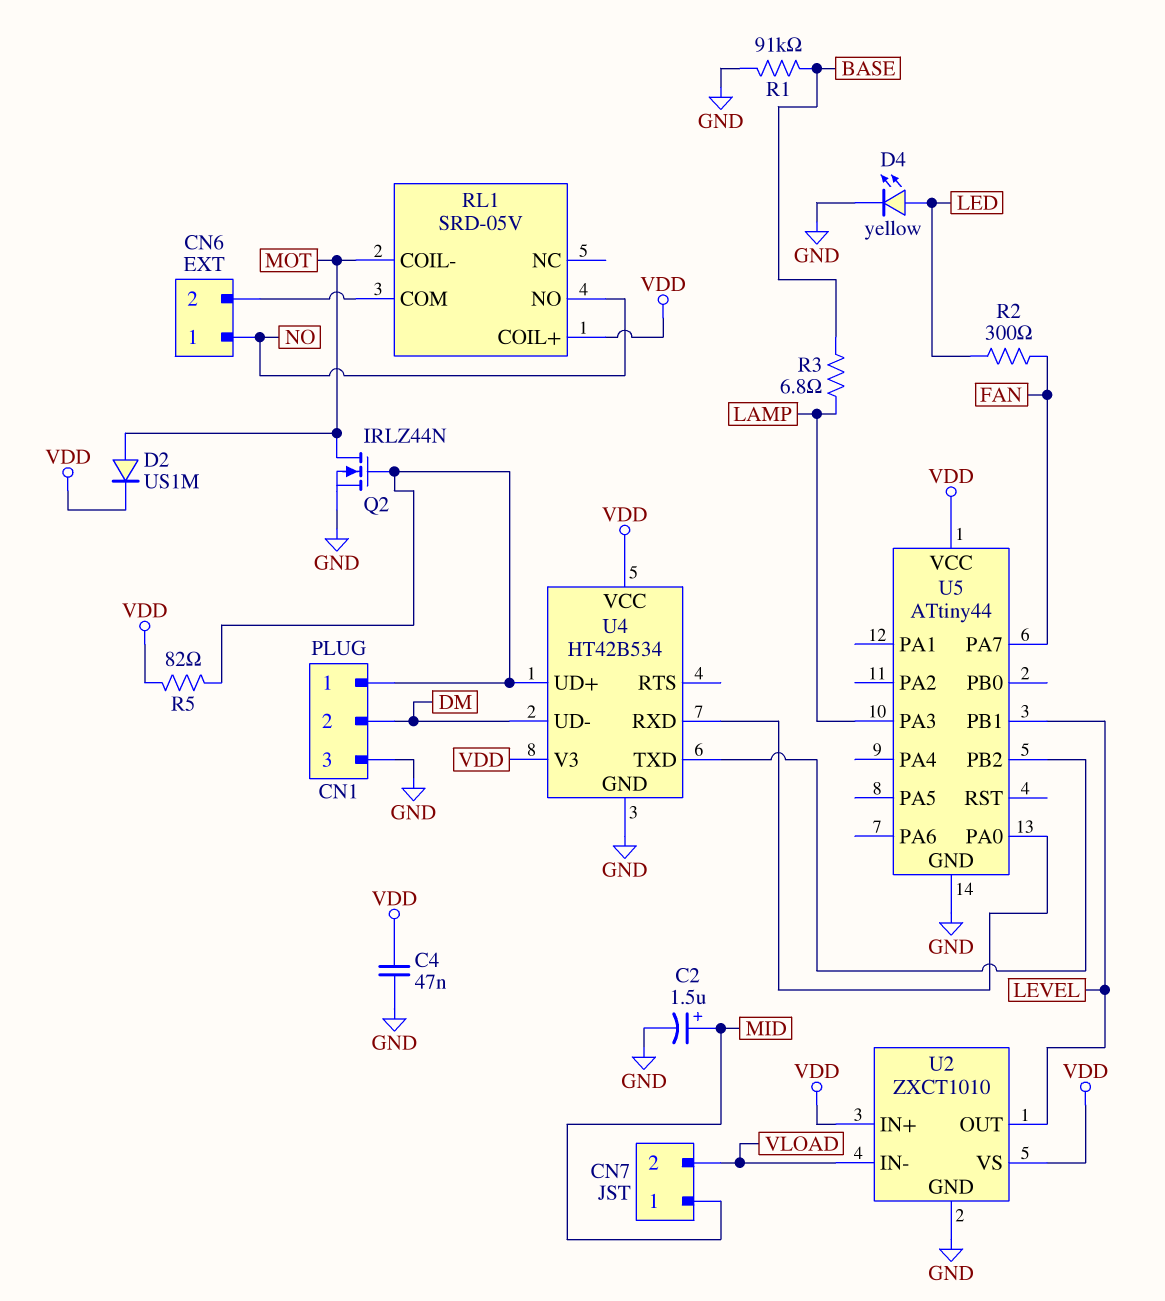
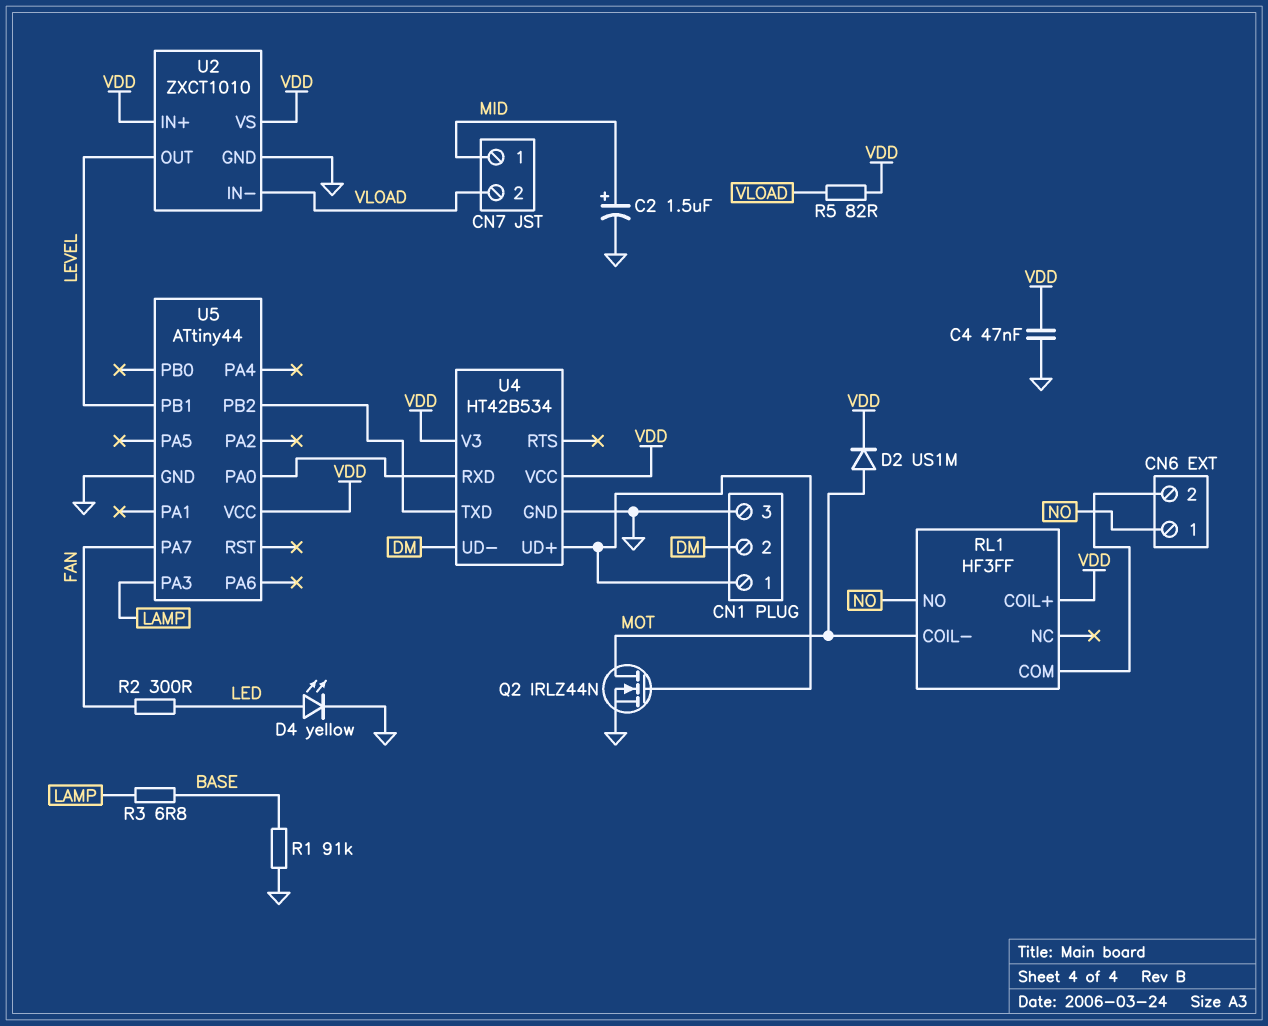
R5: 82 (CN1/1, VDD) -> 82 (VDD, VLOAD)
RL1: SRD-05V -> HF3FF

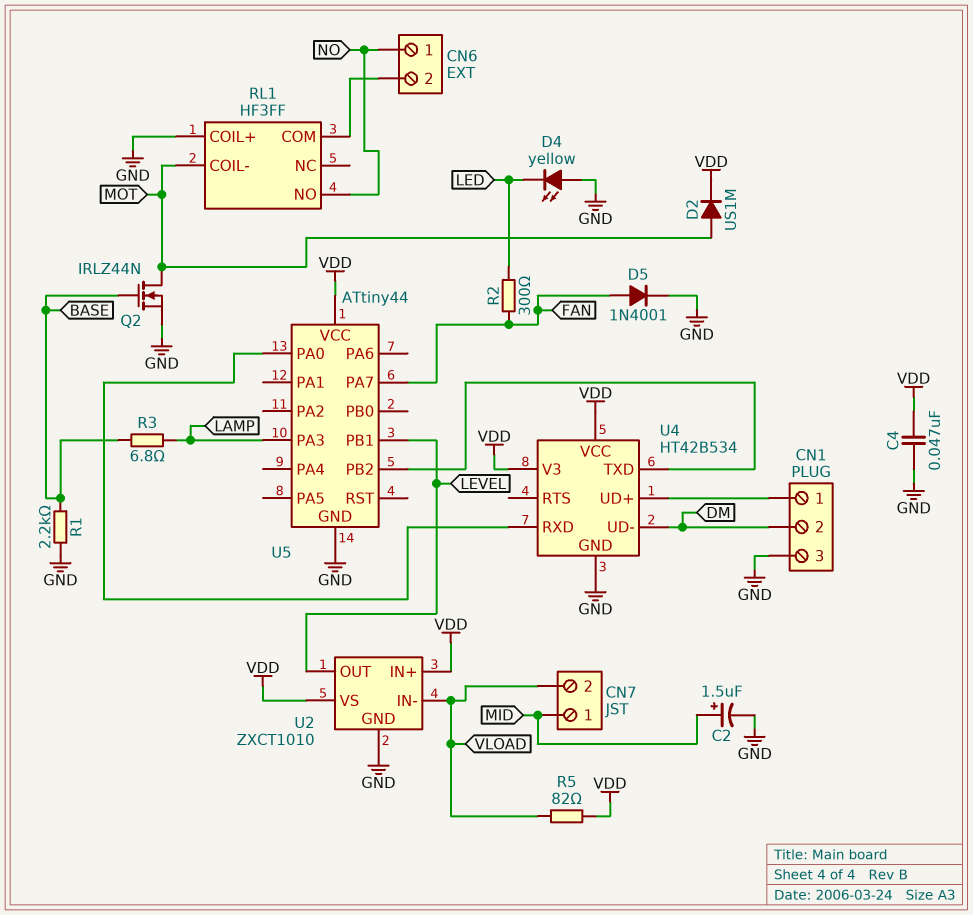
D4: LED yellow (A LED, K GND) -> LED yellow (A GND, K LED)
D5: none -> diode 1N4001 (A FAN, K GND)
Q2: NMOS IRLZ44N (G CN1/1, D MOT, S GND) -> NMOS IRLZ44N (G BASE, D MOT, S GND)
R1: 91k (BASE, GND) -> 2.2k (BASE, GND)
RL1 pin COIL+: VDD -> GND

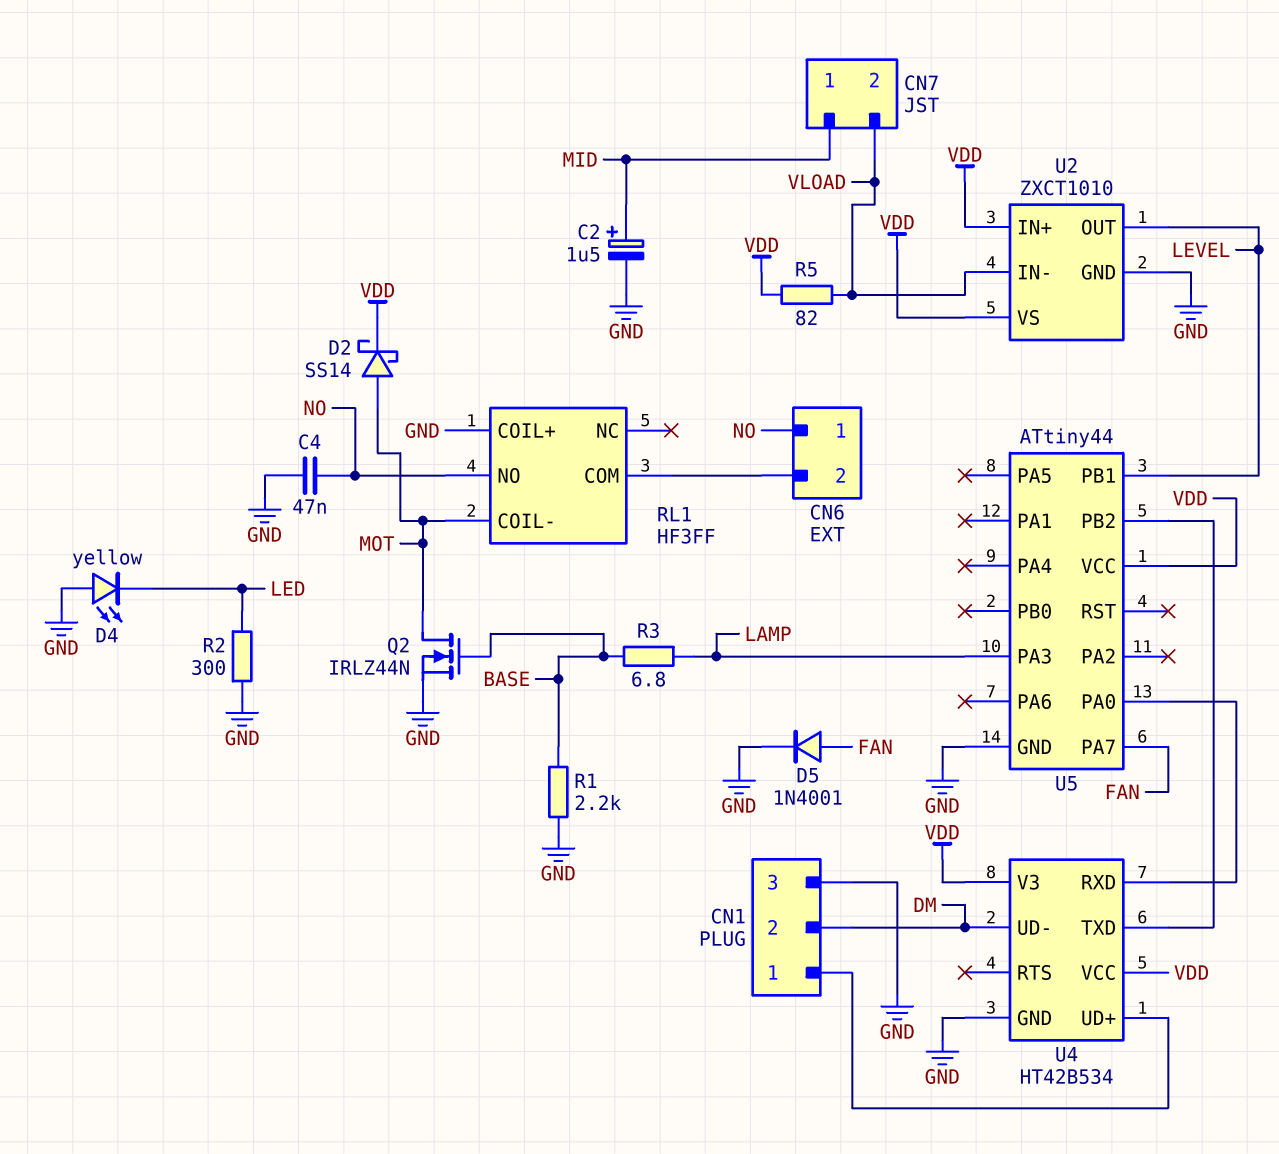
C4: 47nF (GND, VDD) -> 47nF (GND, NO)
D2: diode US1M (A MOT, K VDD) -> schottky SS14 (A MOT, K VDD)
R2: 300 (FAN, LED) -> 300 (GND, LED)

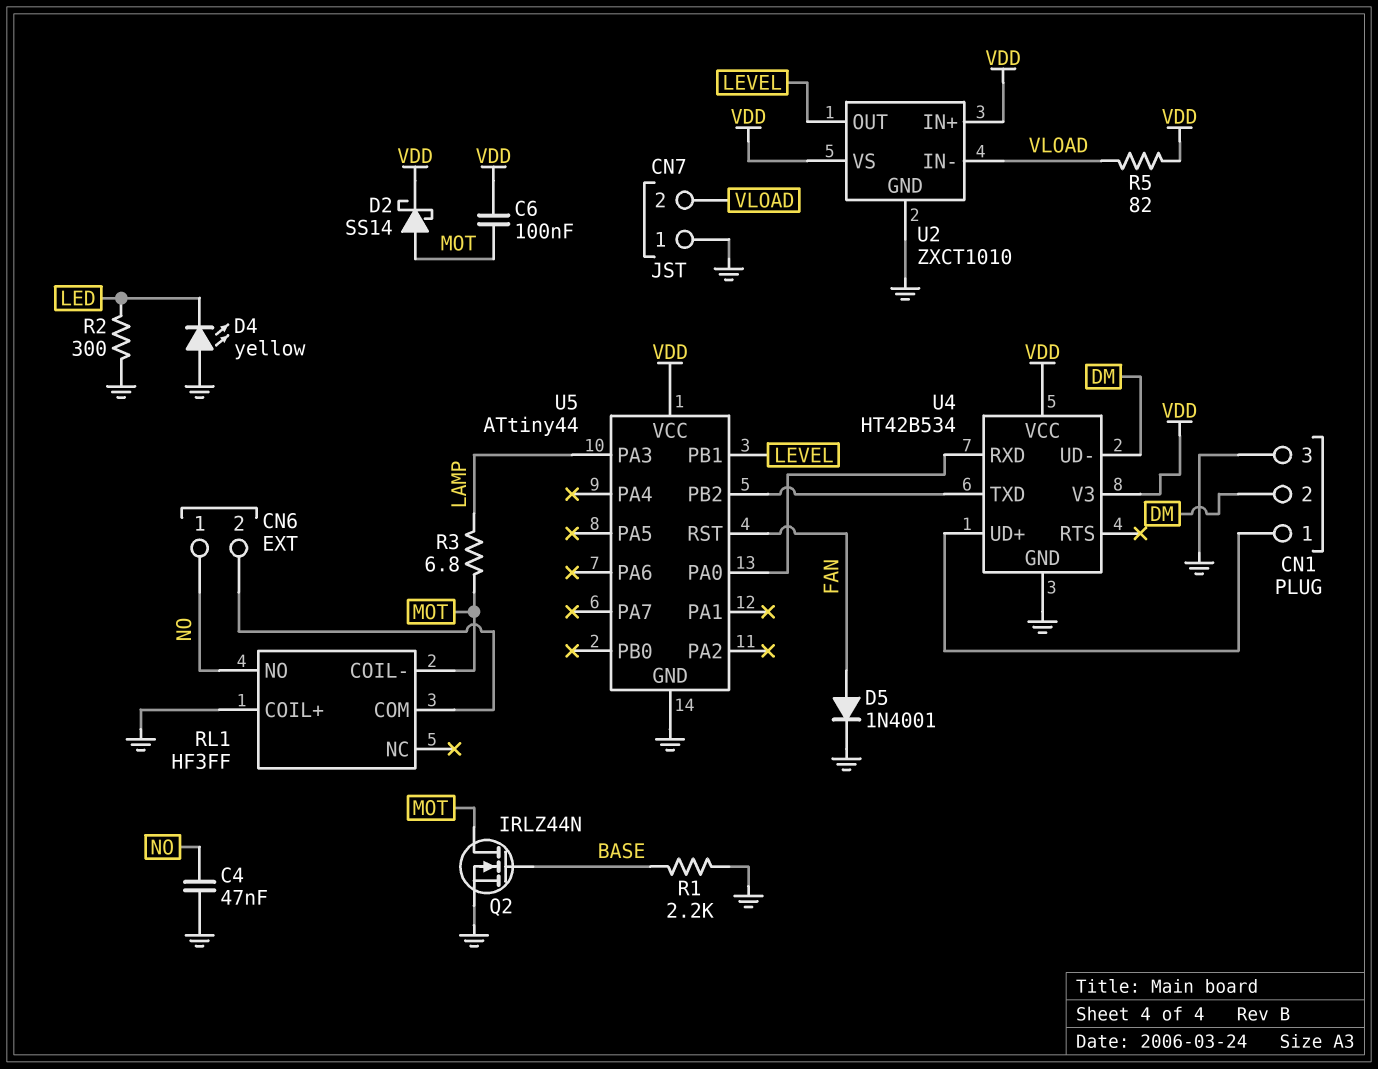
C2: 1.5uF (plus MID, minus GND) -> none
C6: none -> 100nF (MOT, VDD)
CN7 pin 1: MID -> GND
R3: 6.8 (BASE, LAMP) -> 6.8 (LAMP, MOT)
U5 pin PA7: FAN -> none
U5 pin RST: none -> FAN

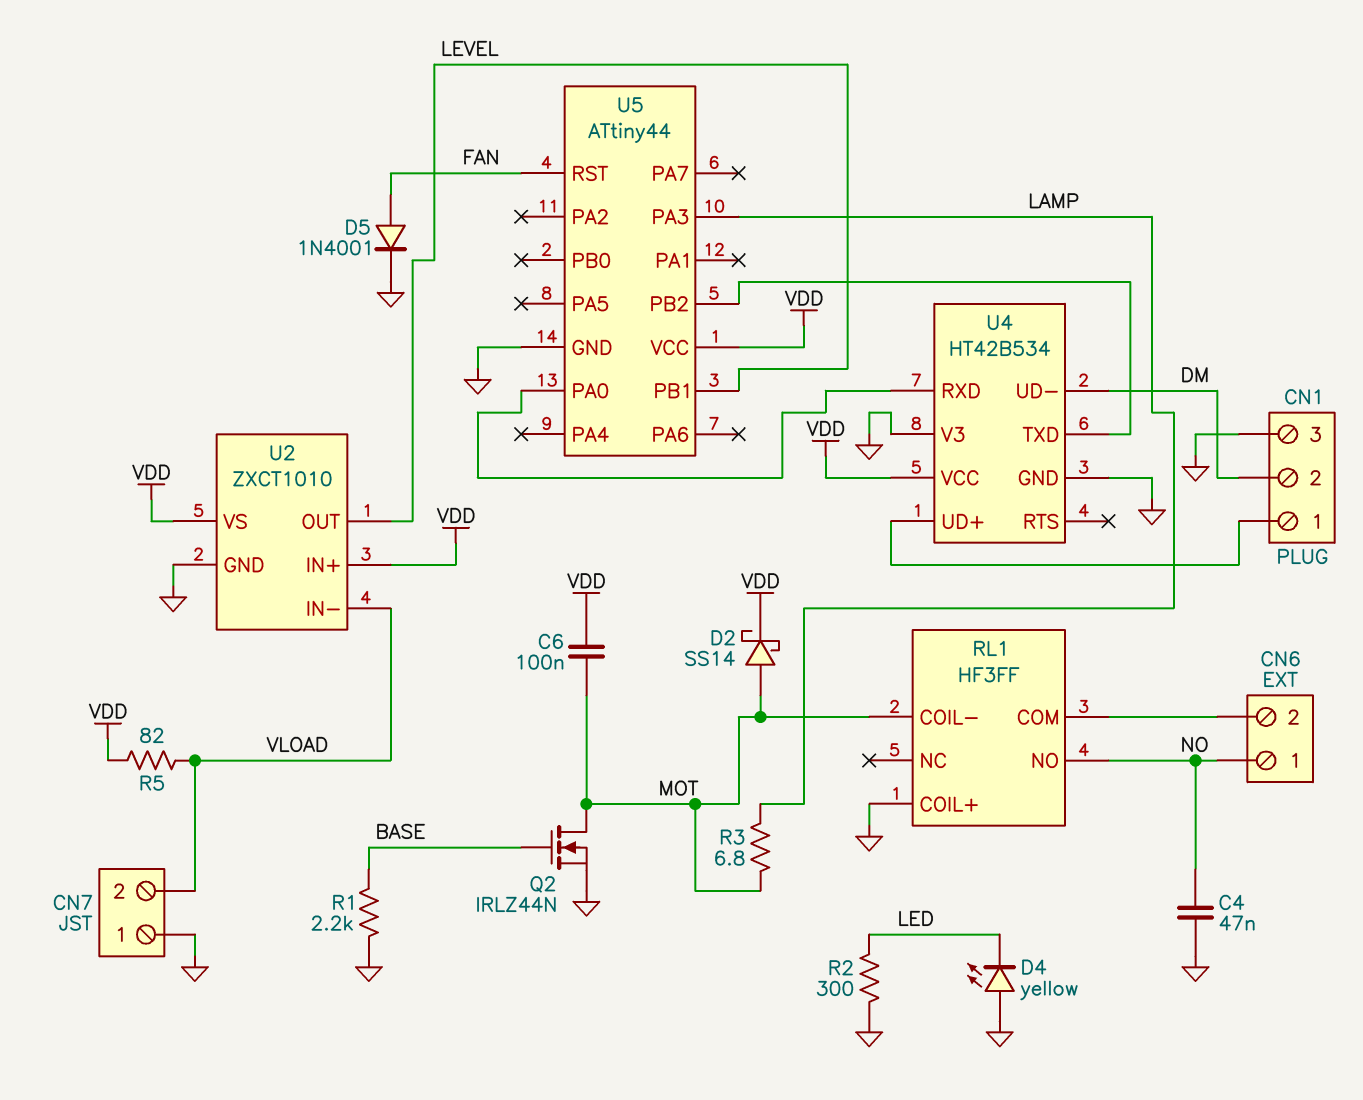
U4 pin V3: VDD -> GND

